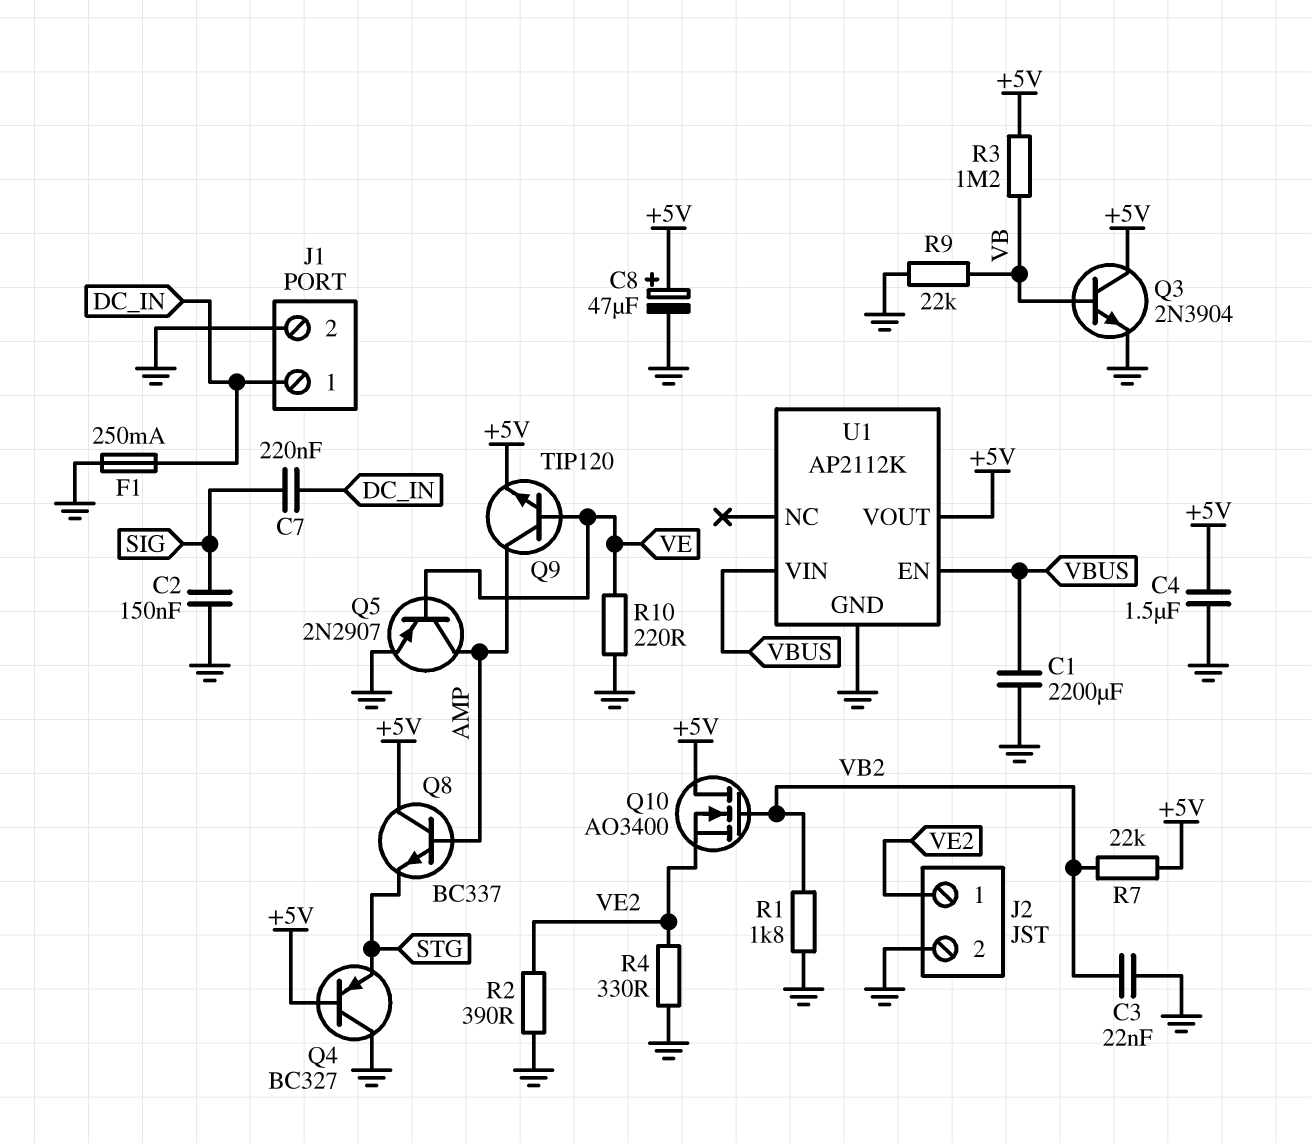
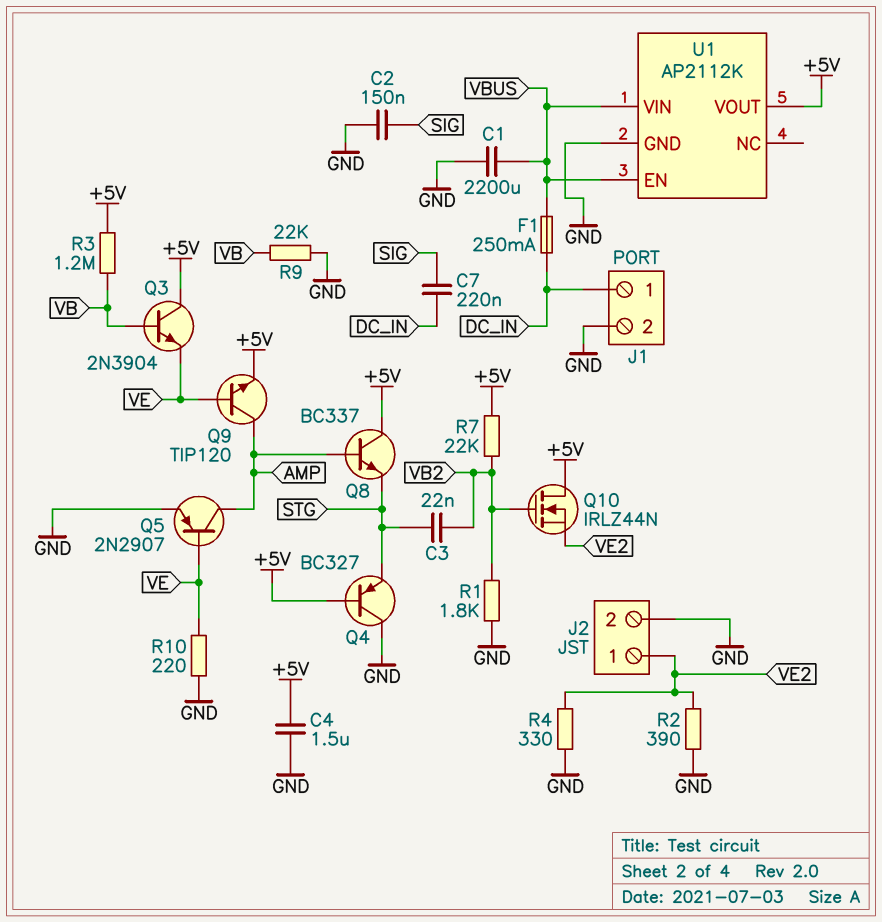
C3: 22nF (GND, VB2) -> 22nF (STG, VB2)
C8: 47uF (plus +5V, minus GND) -> none
F1: 250mA (DC_IN, GND) -> 250mA (DC_IN, VBUS)
Q3: NPN 2N3904 (B VB, C +5V, E GND) -> NPN 2N3904 (B VB, C +5V, E VE)
Q10: NMOS AO3400 (G VB2, D +5V, S VE2) -> NMOS IRLZ44N (G VB2, D +5V, S VE2)

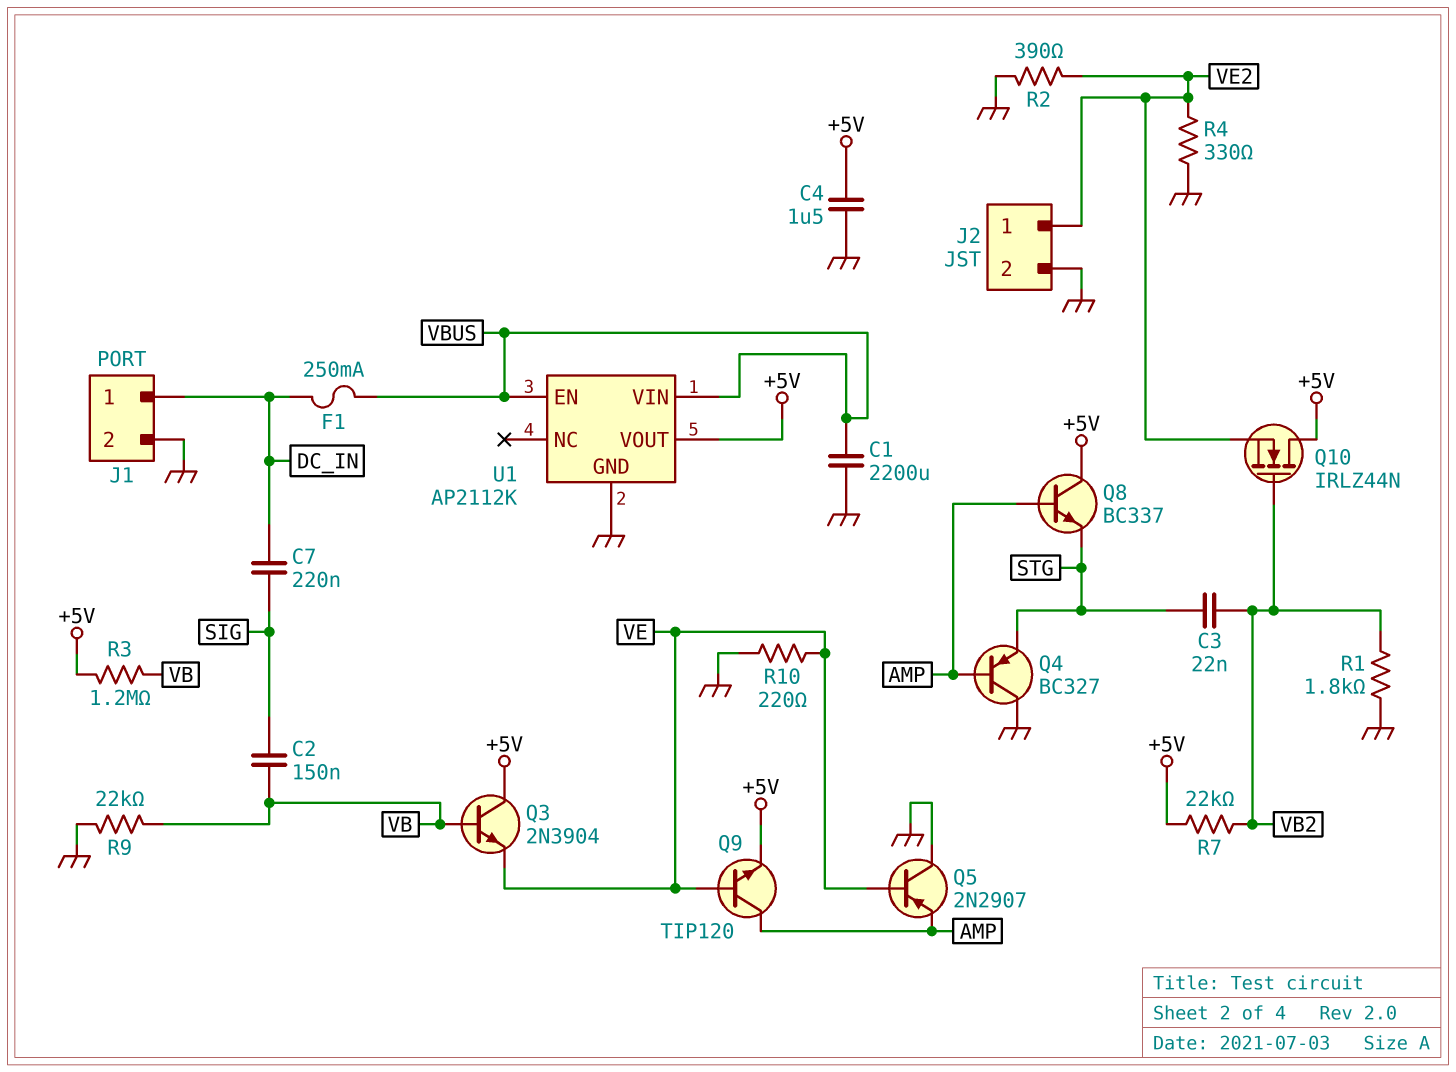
C2: 150nF (GND, SIG) -> 150nF (SIG, VB)
Q4: PNP BC327 (B +5V, C GND, E STG) -> PNP BC327 (B AMP, C GND, E STG)
Q5: PNP 2N2907 (B VE, C AMP, E GND) -> PNP 2N2907 (B VE, C GND, E AMP)

